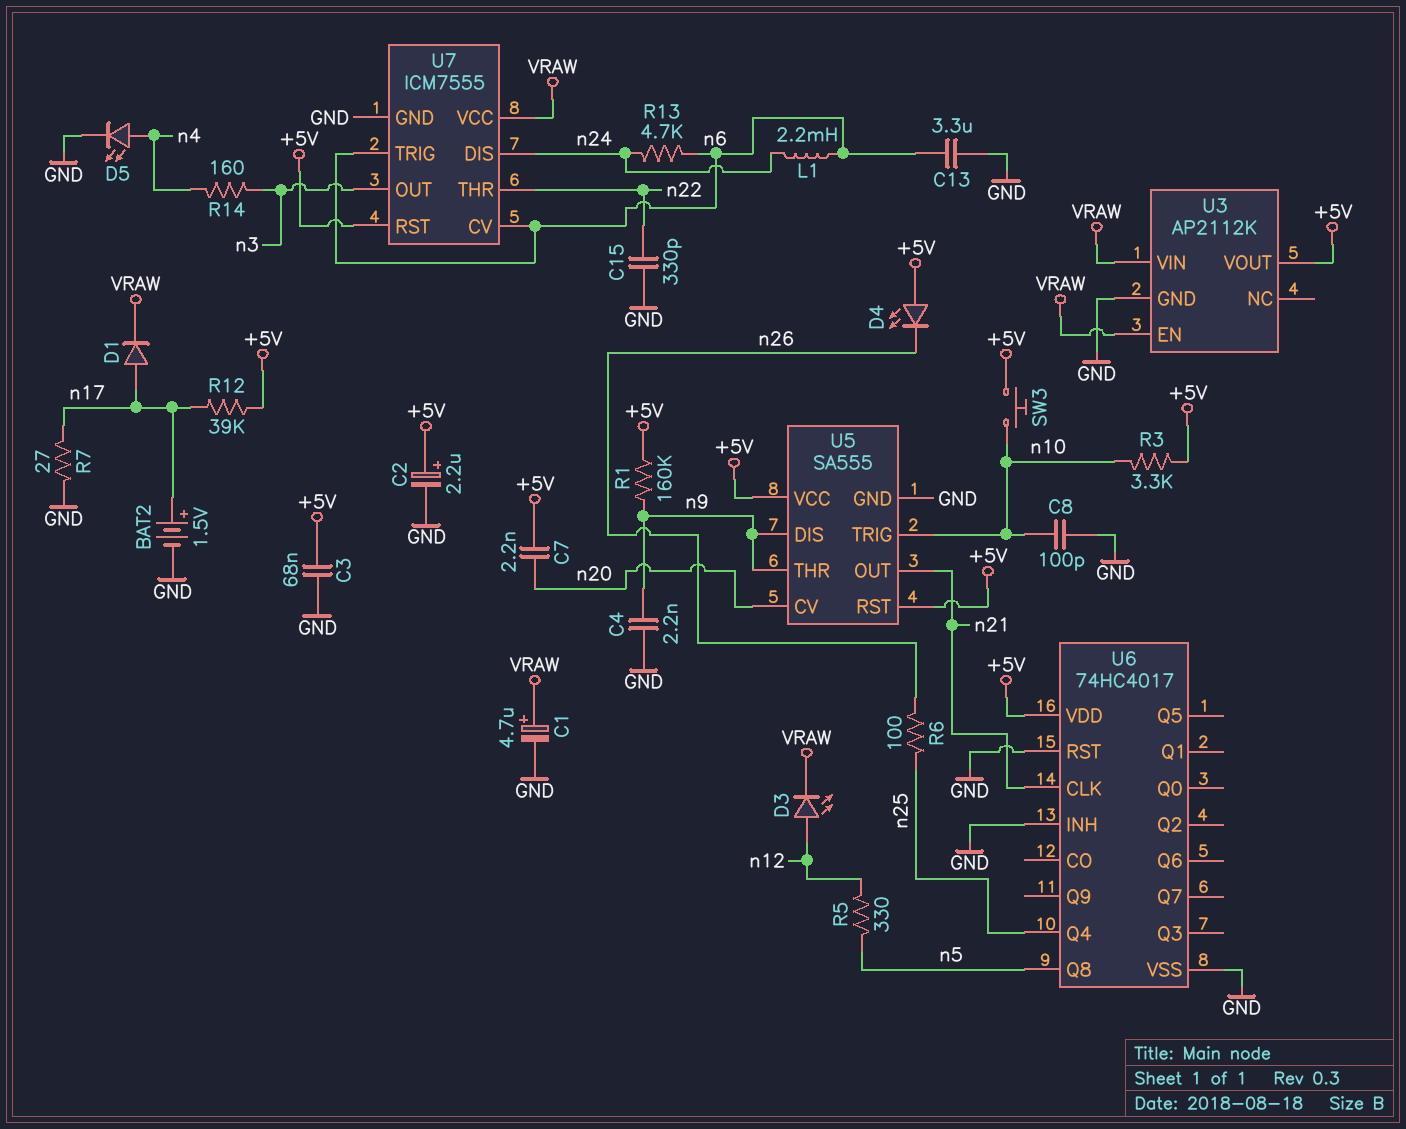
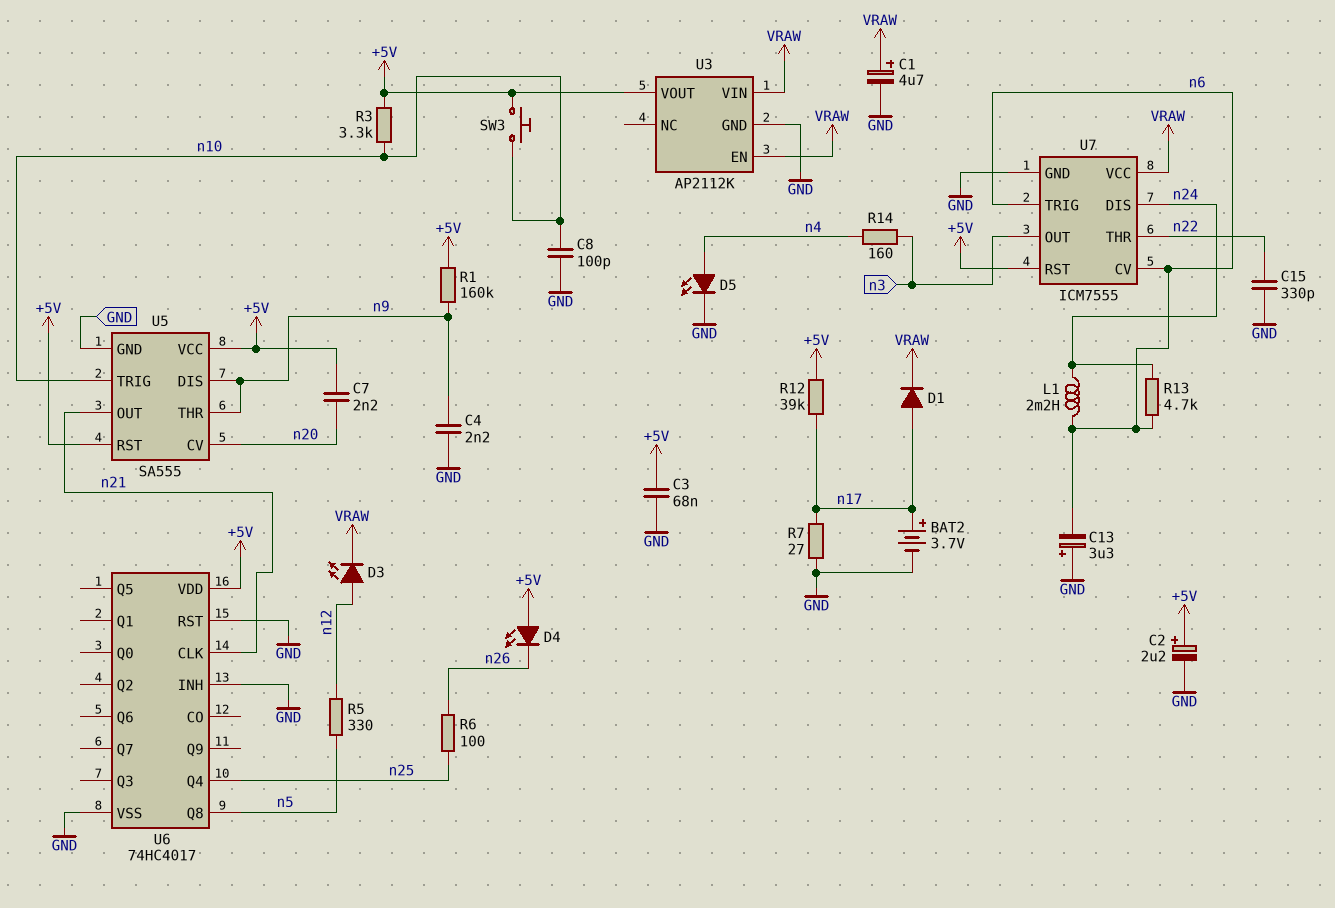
BAT2: 1.5V (plus n17, minus GND) -> 3.7V (plus n17, minus GND)
C13: 3.3uF (GND, n6) -> 3.3uF (plus GND, minus n6)

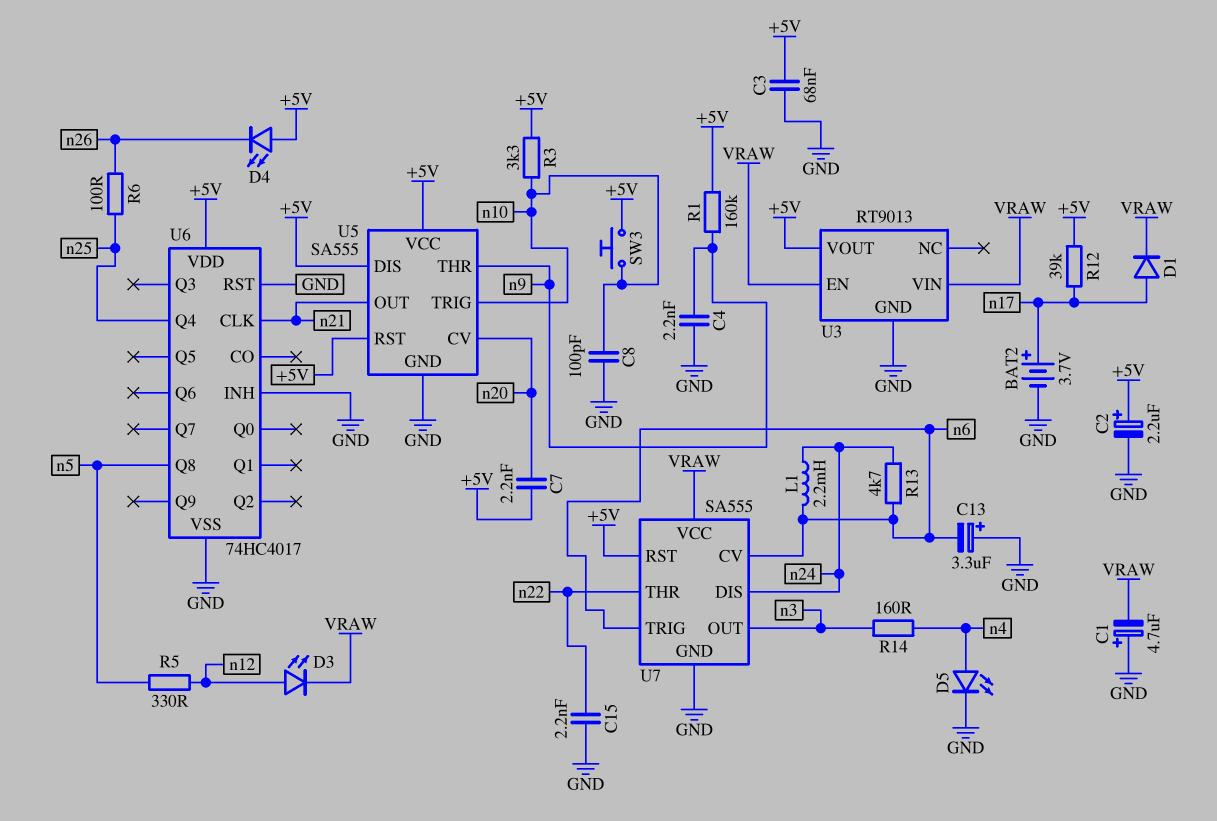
C1: 4.7uF (plus VRAW, minus GND) -> 4.7uF (plus GND, minus VRAW)
C15: 330pF (GND, n22) -> 2.2nF (GND, n22)
R7: 27 (GND, n17) -> none
U3: AP2112K -> RT9013
U5 pin DIS: n9 -> +5V
U7: ICM7555 -> SA555

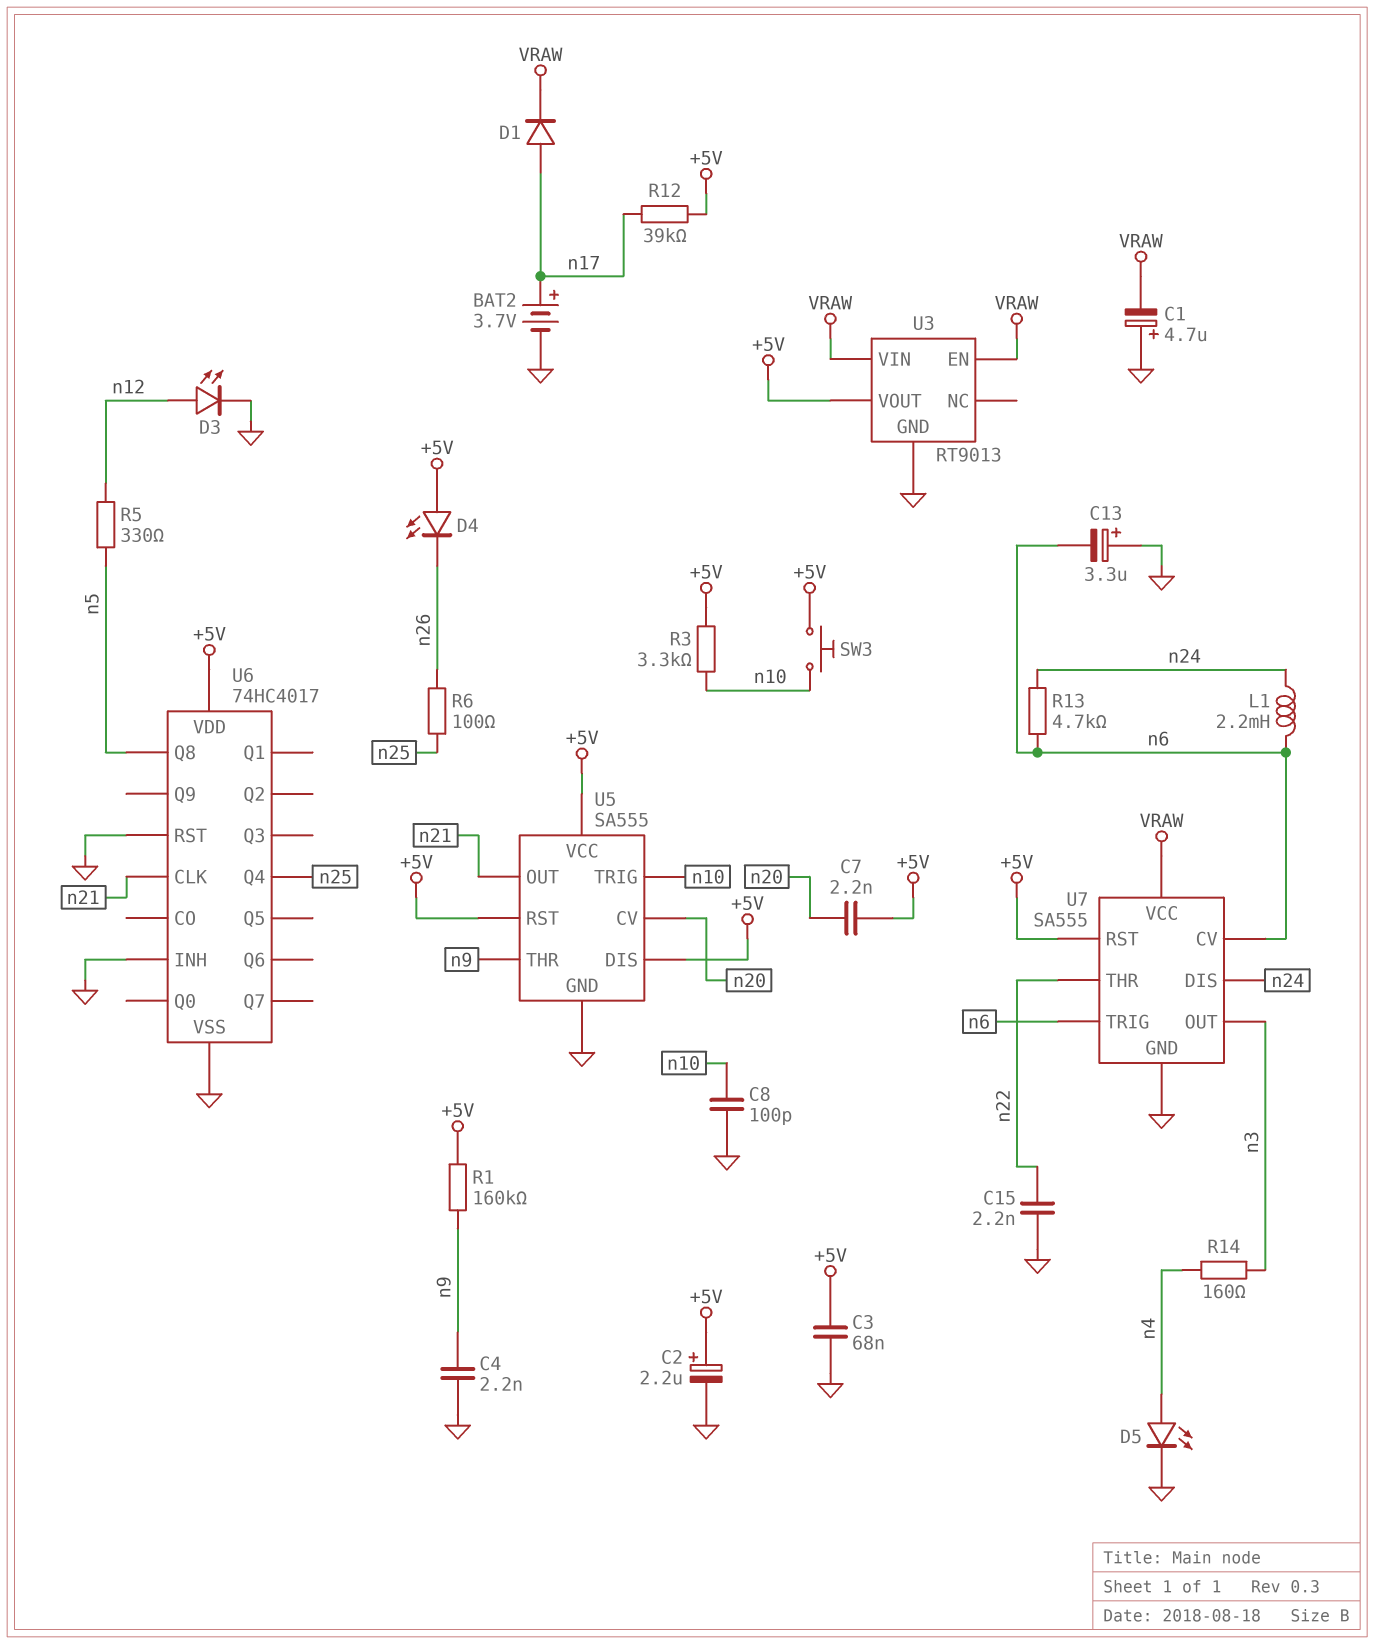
D3: LED (A n12, K VRAW) -> LED (A n12, K GND)

